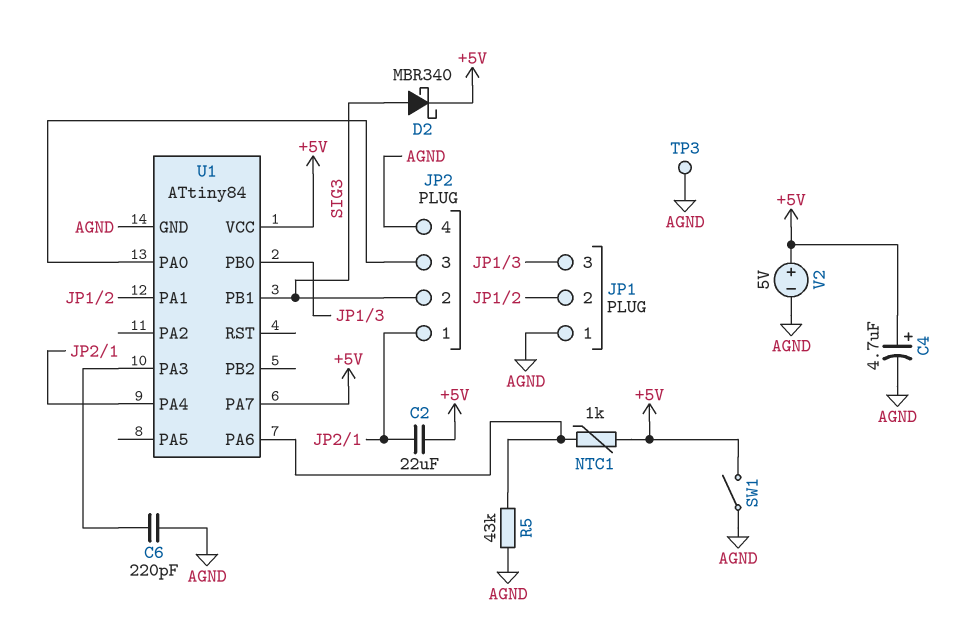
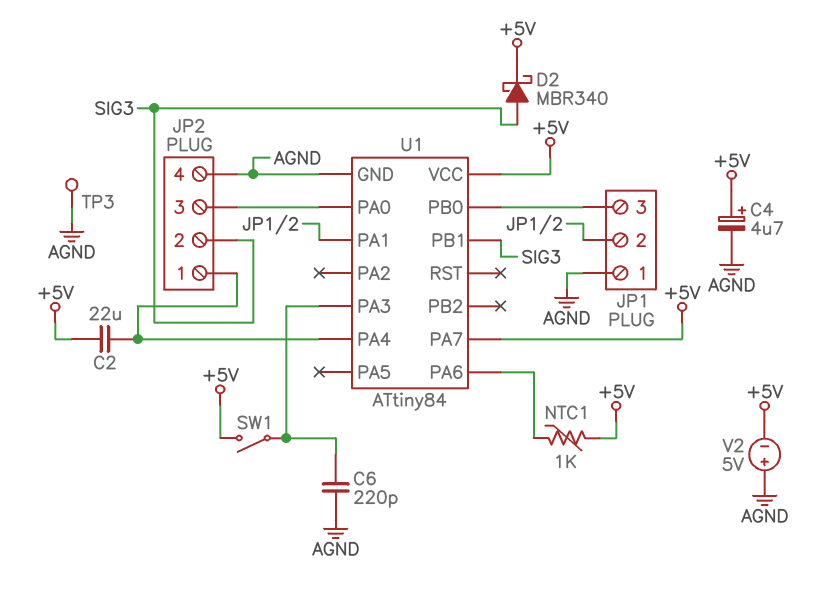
R5: 43k (AGND, U1/PA6) -> none
SW1: switch (+5V, AGND) -> switch (+5V, U1/PA3)
V2: 5V (plus +5V, minus AGND) -> 5V (plus AGND, minus +5V)

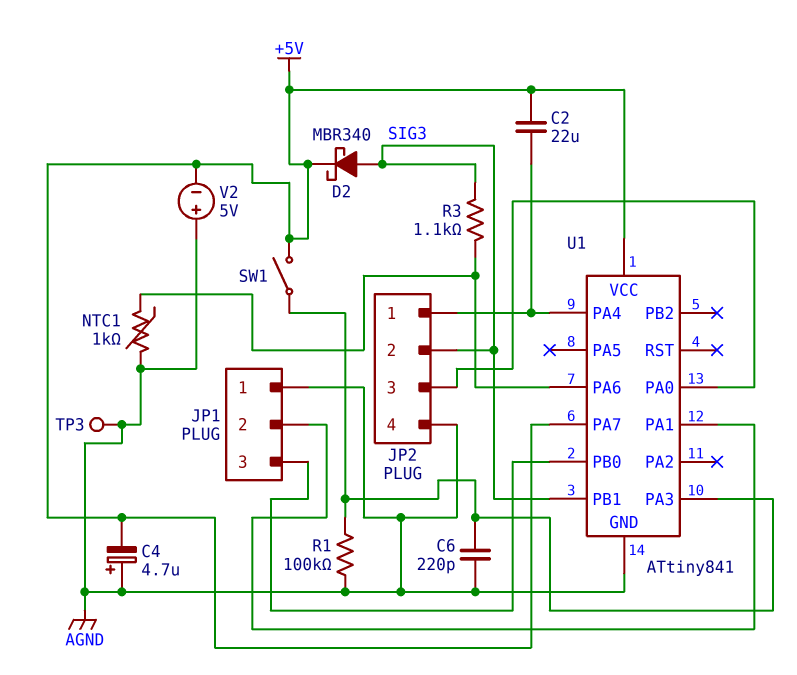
C4: 4.7uF (plus +5V, minus AGND) -> 4.7uF (plus AGND, minus +5V)
NTC1: 1k (+5V, U1/PA6) -> 1k (AGND, U1/PA6)
R1: none -> 100k (AGND, U1/PA3)
R3: none -> 1.1k (SIG3, U1/PA6)
U1: ATtiny84 -> ATtiny841

